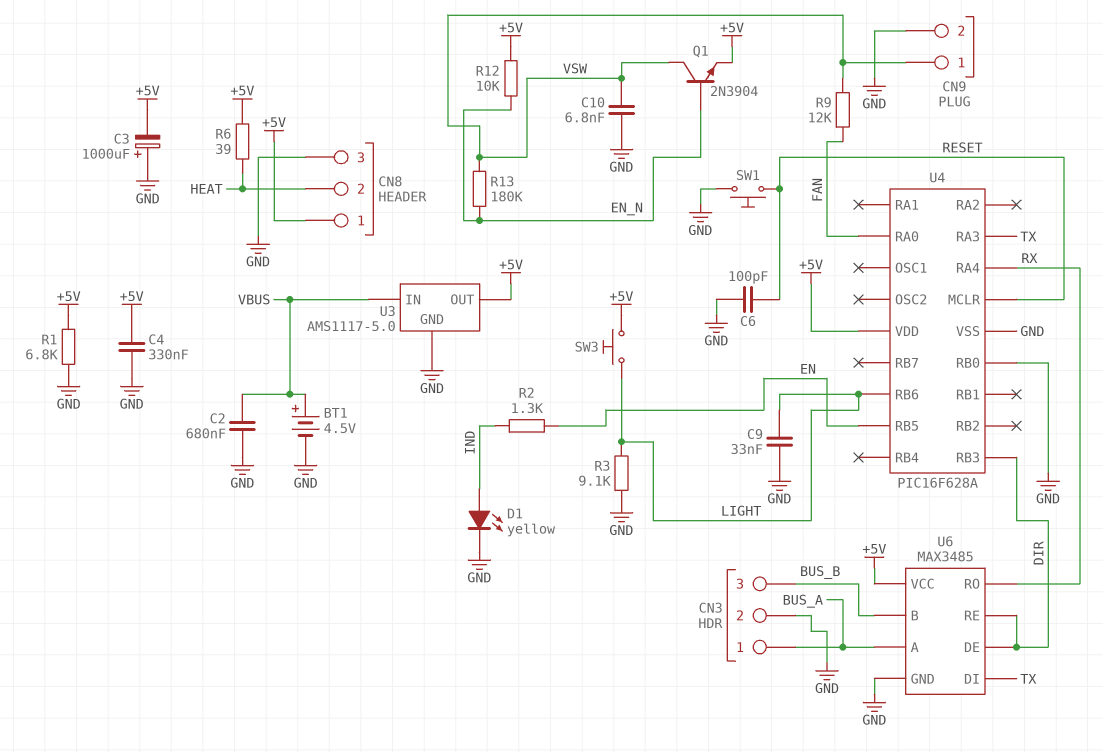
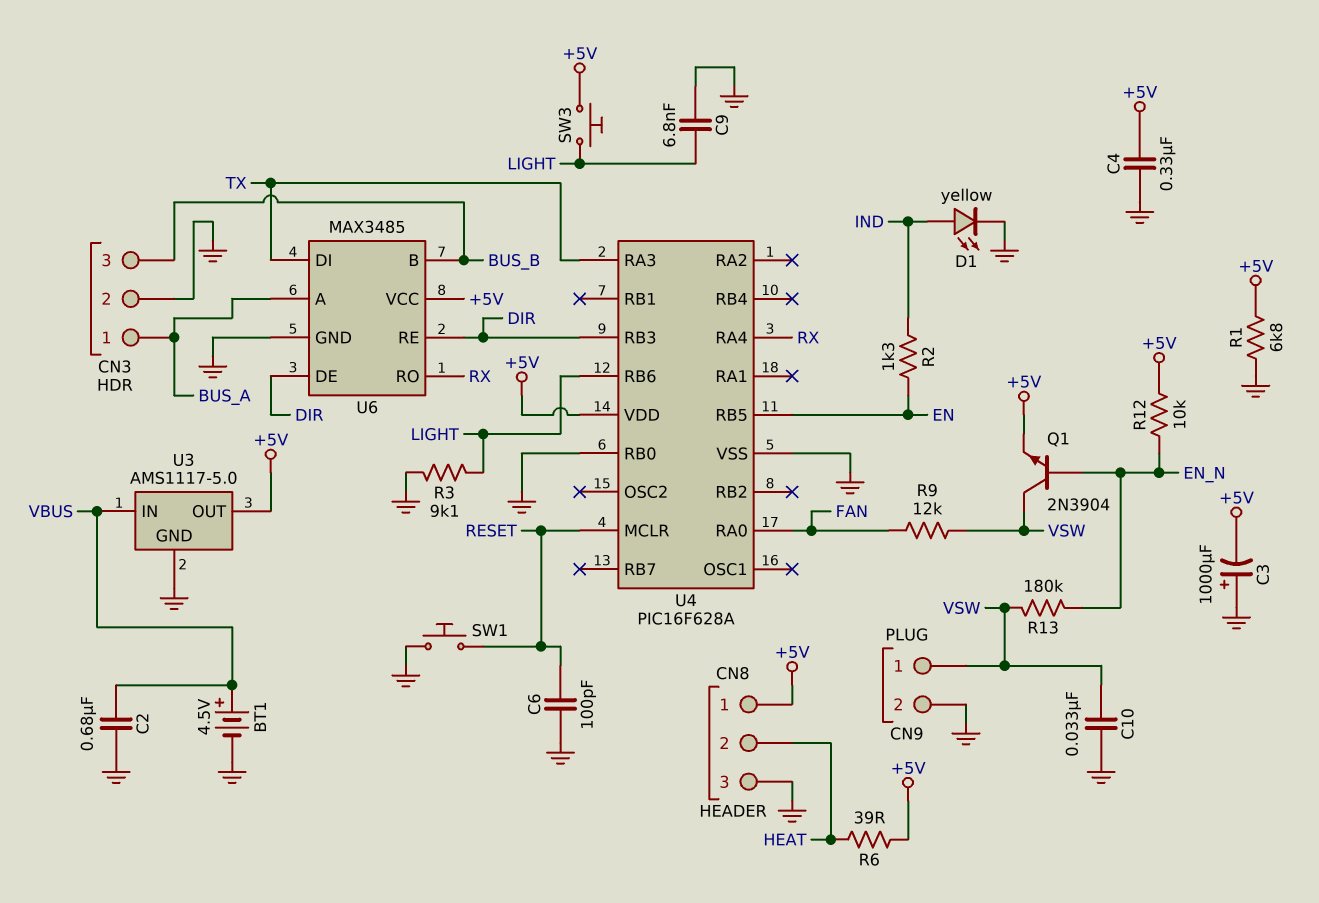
C9: 33nF (GND, LIGHT) -> 6.8nF (GND, LIGHT)
C10: 6.8nF (GND, VSW) -> 33nF (GND, VSW)

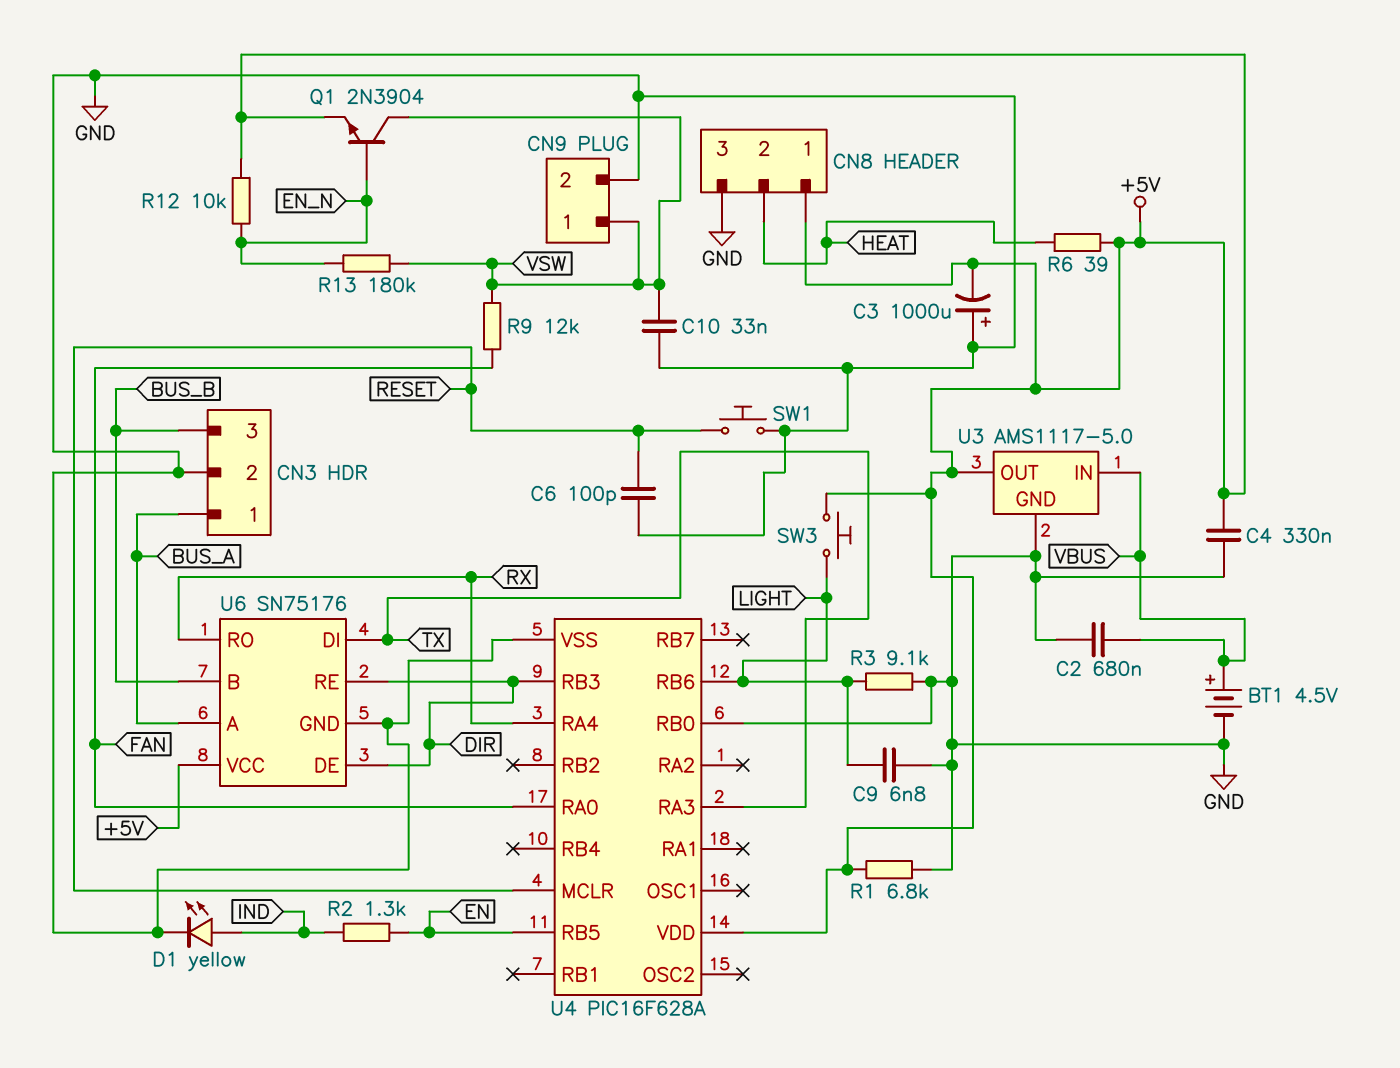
U6: MAX3485 -> SN75176

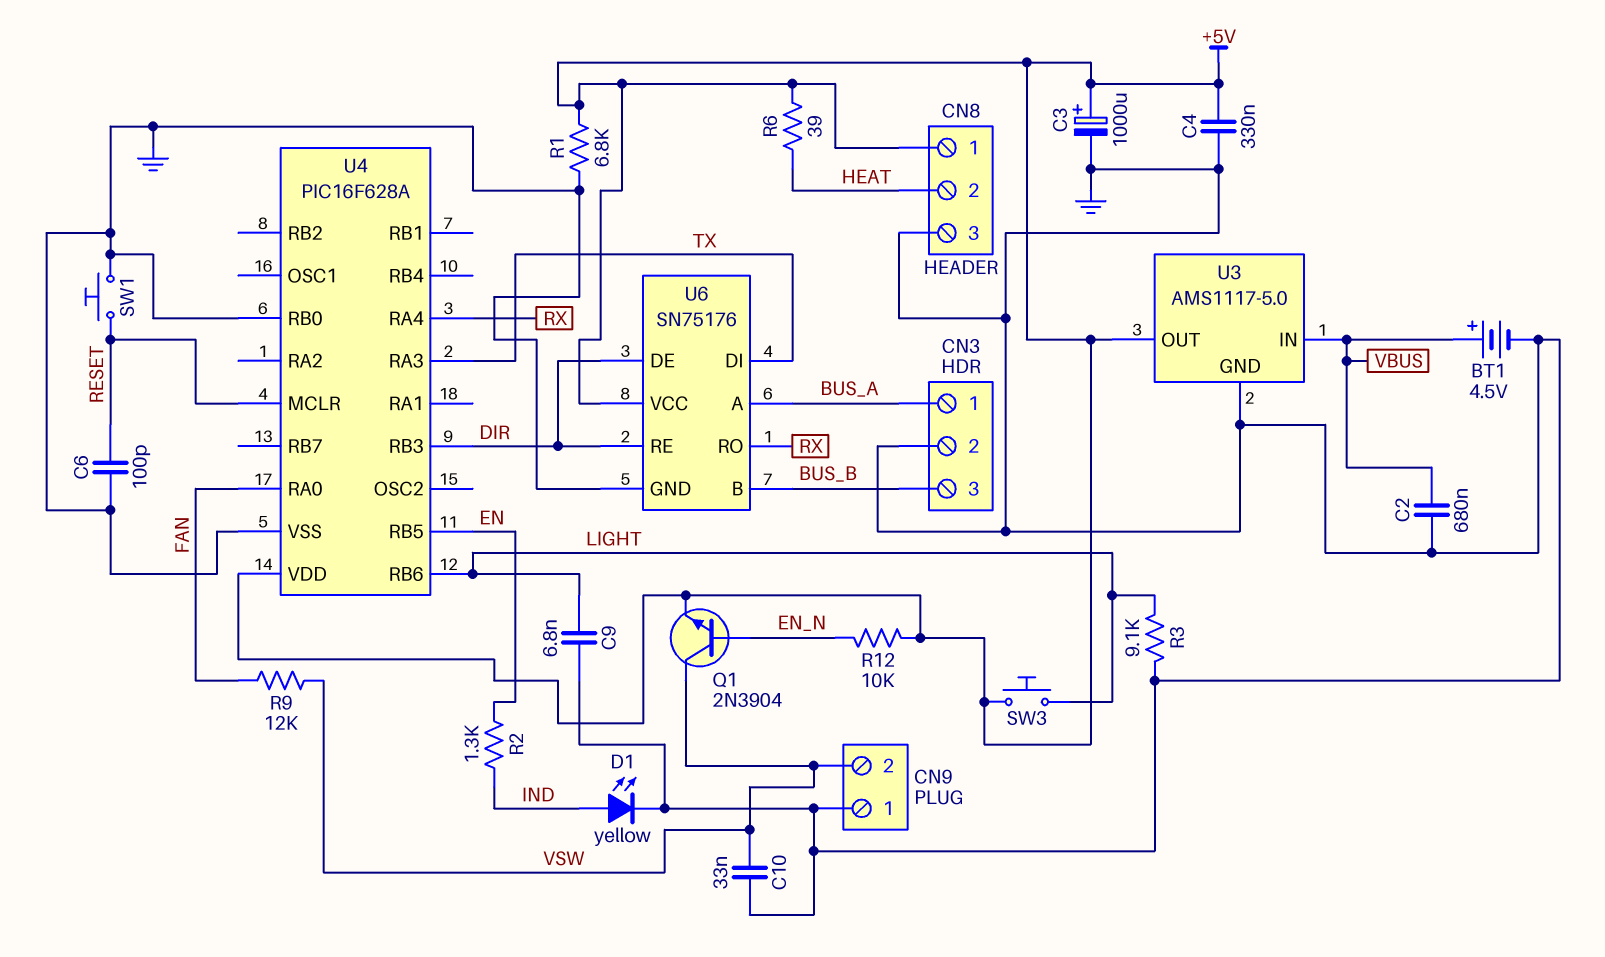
C3: 1000uF (plus GND, minus +5V) -> 1000uF (plus +5V, minus GND)
CN9 pin 1: VSW -> GND
CN9 pin 2: GND -> VSW
R13: 180k (EN_N, VSW) -> none

